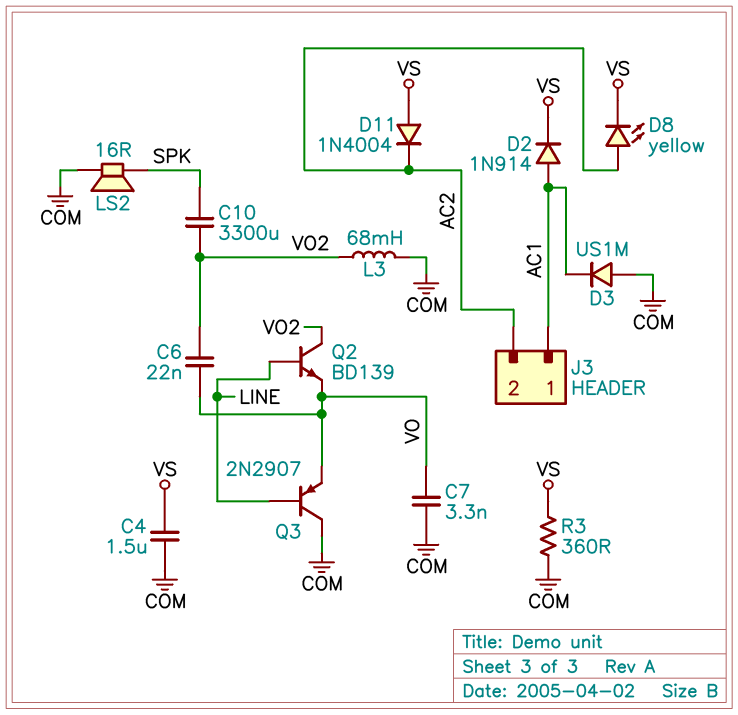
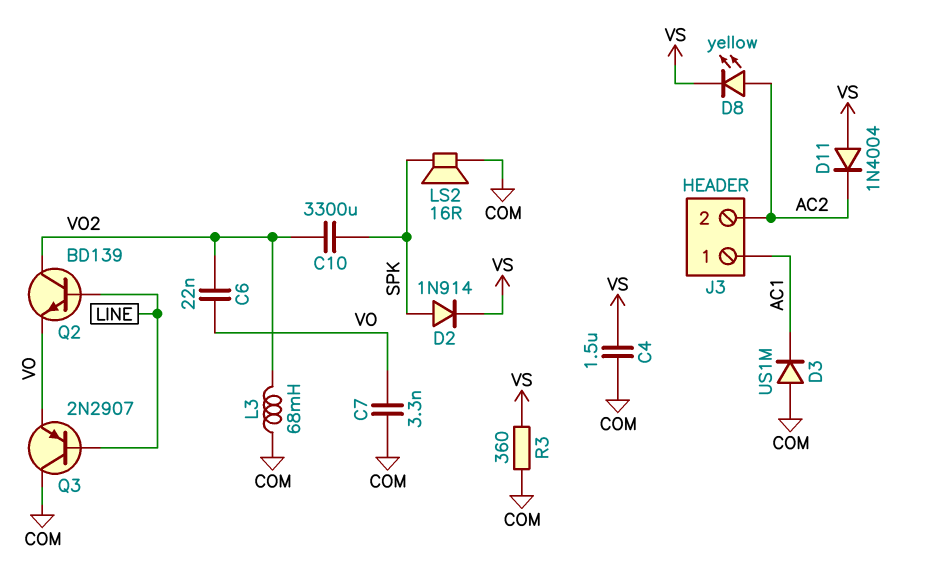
D2: diode 1N914 (A AC1, K VS) -> diode 1N914 (A SPK, K VS)

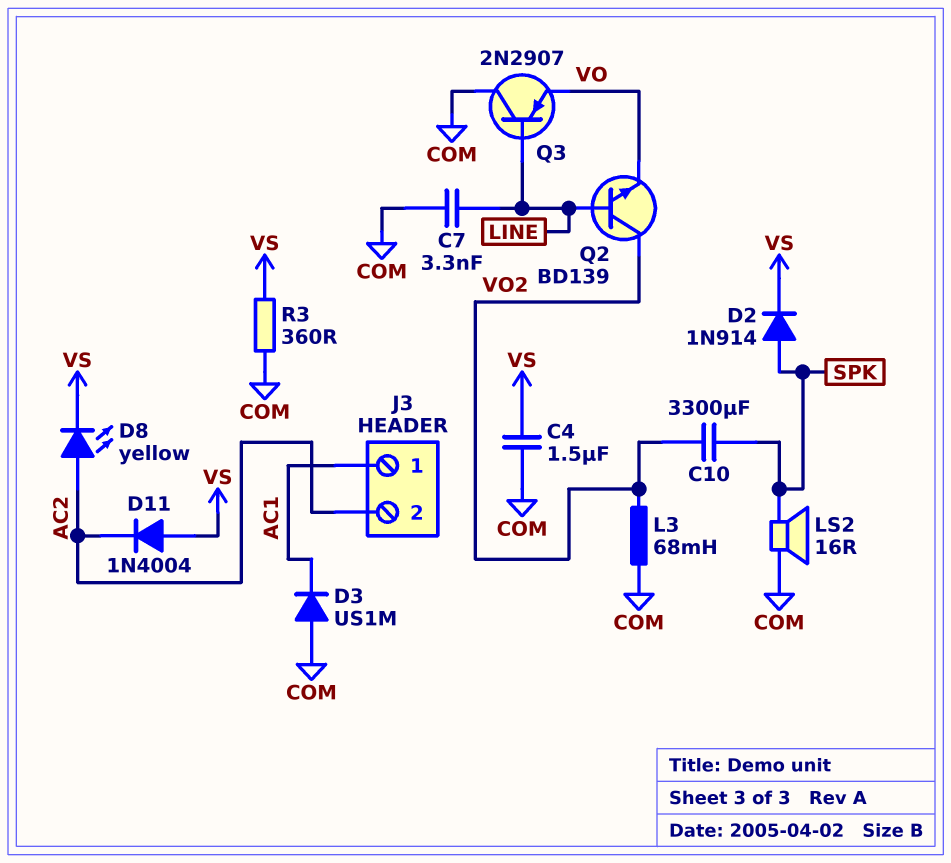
C6: 22nF (VO, VO2) -> none
C7: 3.3nF (COM, VO) -> 3.3nF (COM, LINE)

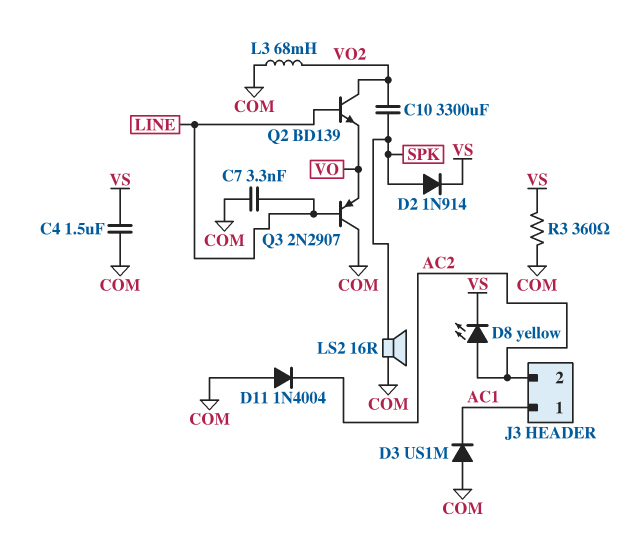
D11: diode 1N4004 (A VS, K AC2) -> diode 1N4004 (A COM, K AC2)

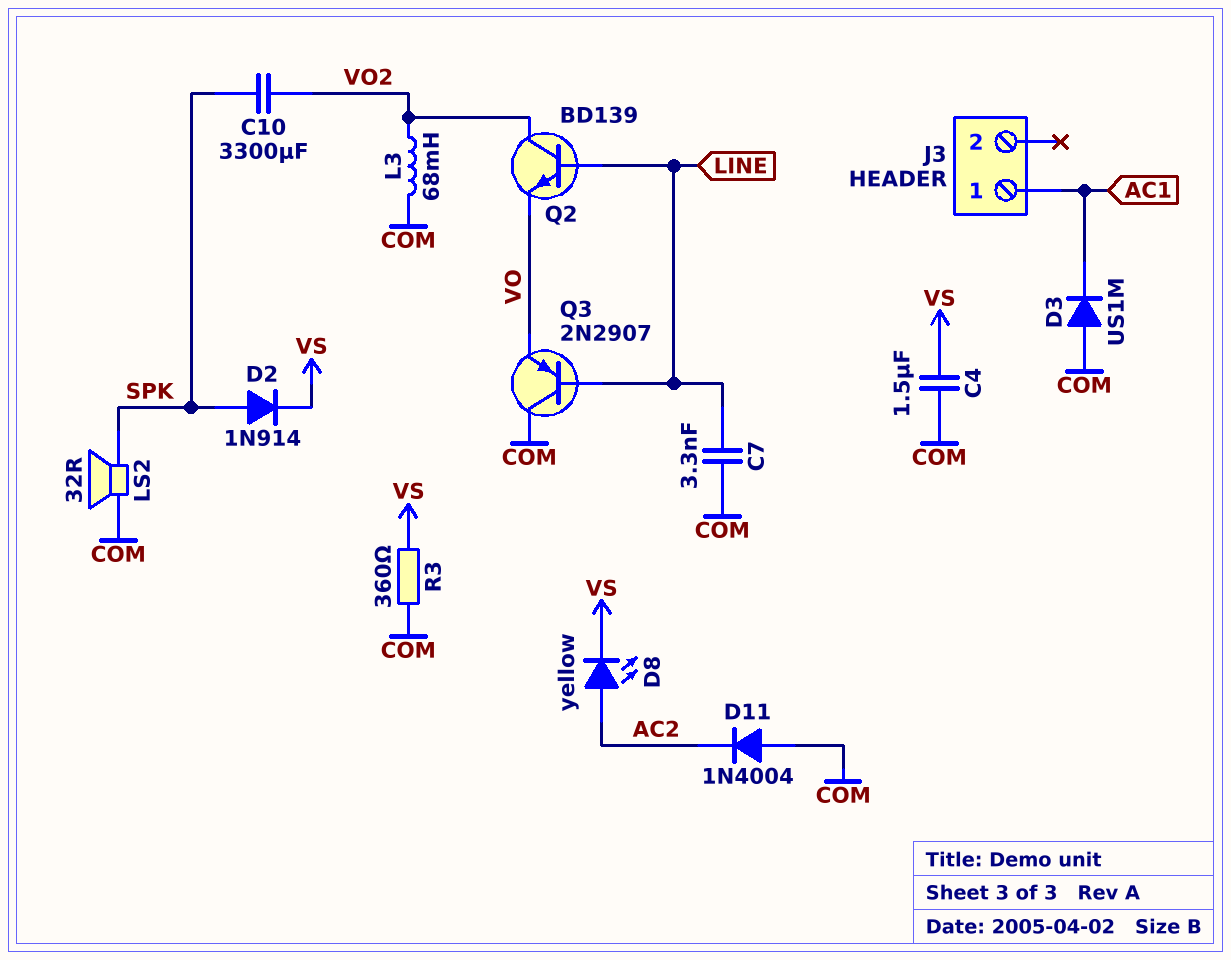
J3 pin 2: AC2 -> none
LS2: speaker 16R (COM, SPK) -> speaker 32R (COM, SPK)

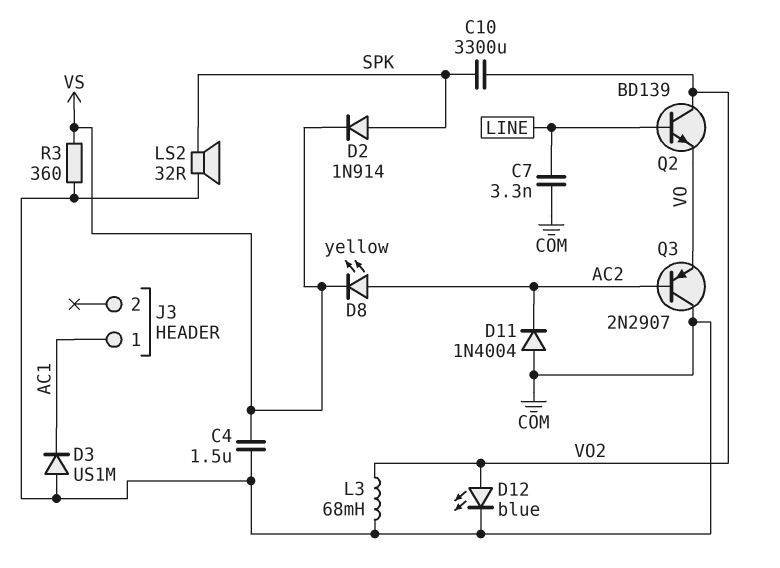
D12: none -> LED blue (A VO2, K COM)
Q3: PNP 2N2907 (B LINE, C COM, E VO) -> PNP 2N2907 (B AC2, C COM, E VO)

